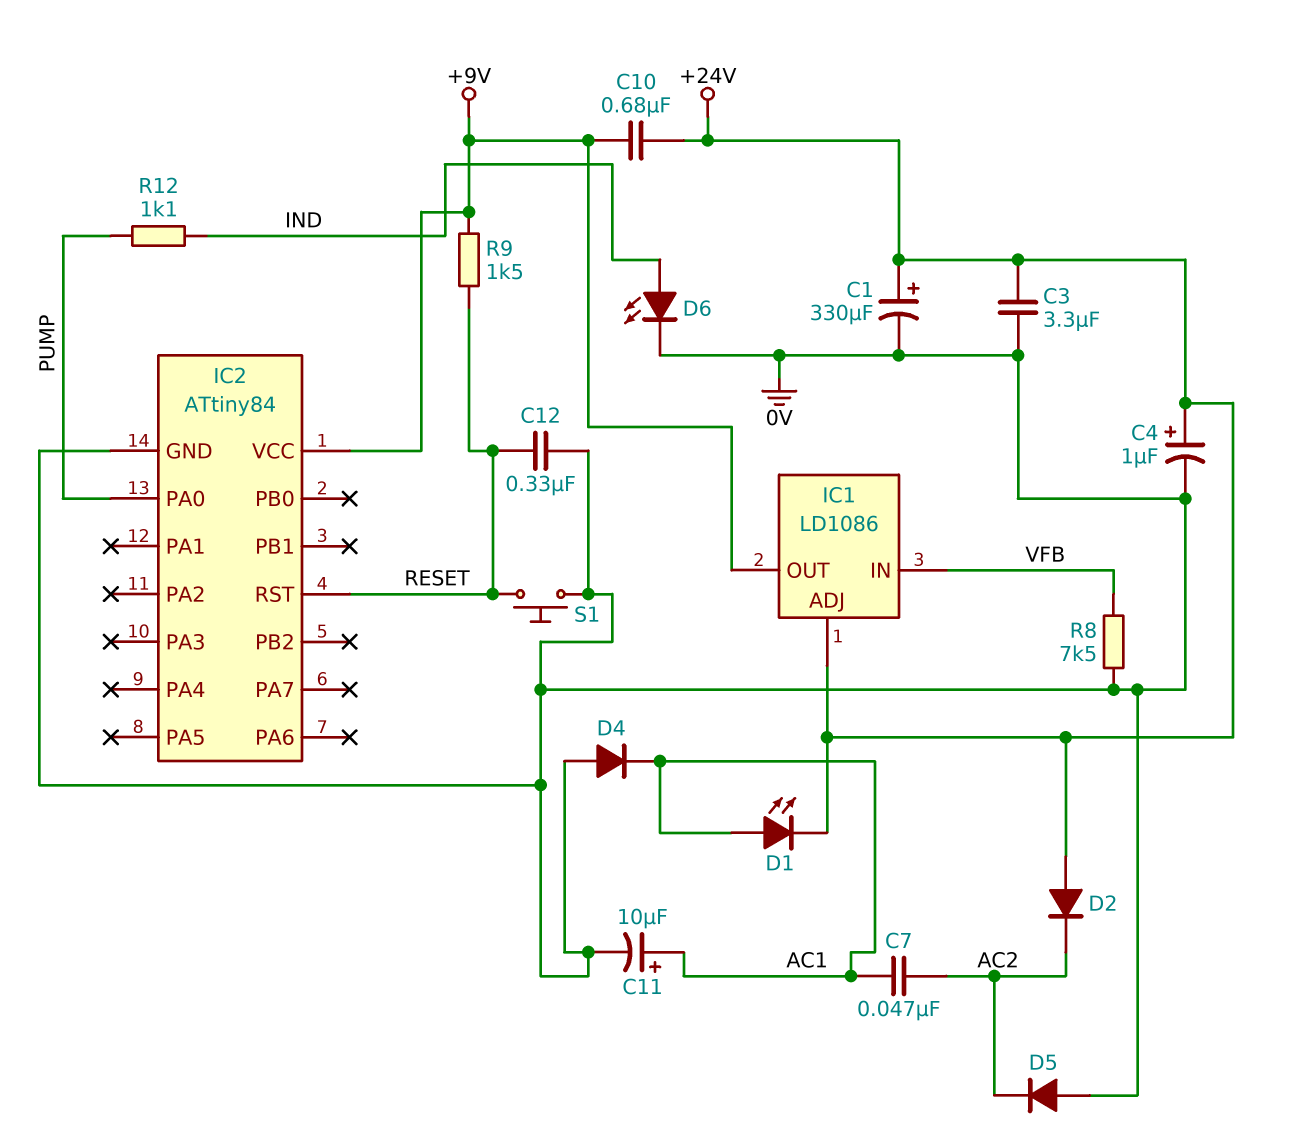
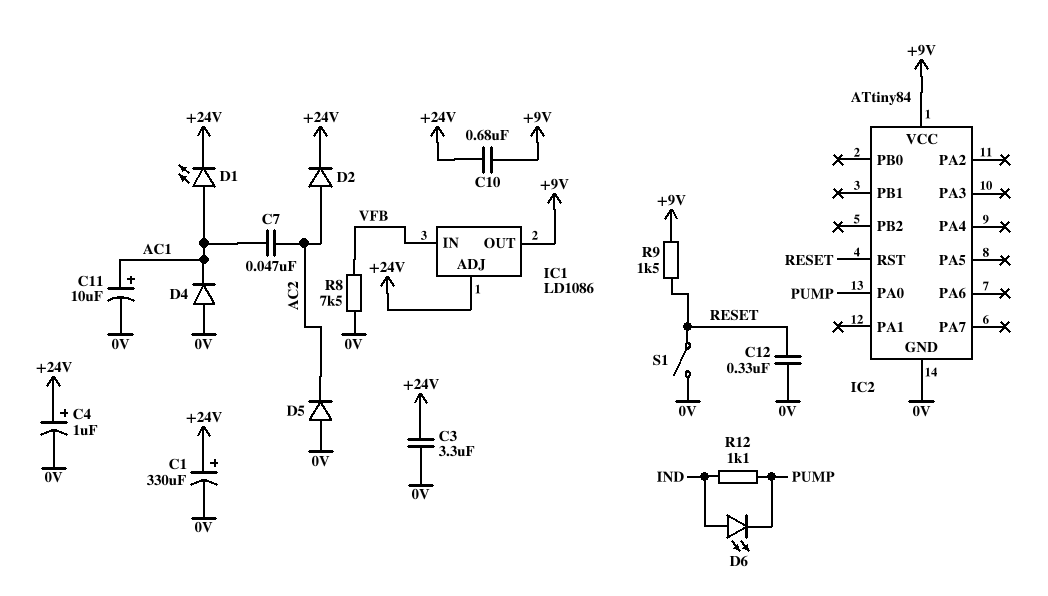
D2: diode (A +24V, K AC2) -> diode (A AC2, K +24V)
D6: LED (A IND, K 0V) -> LED (A IND, K PUMP)
S1: button (0V, RESET) -> switch (0V, RESET)

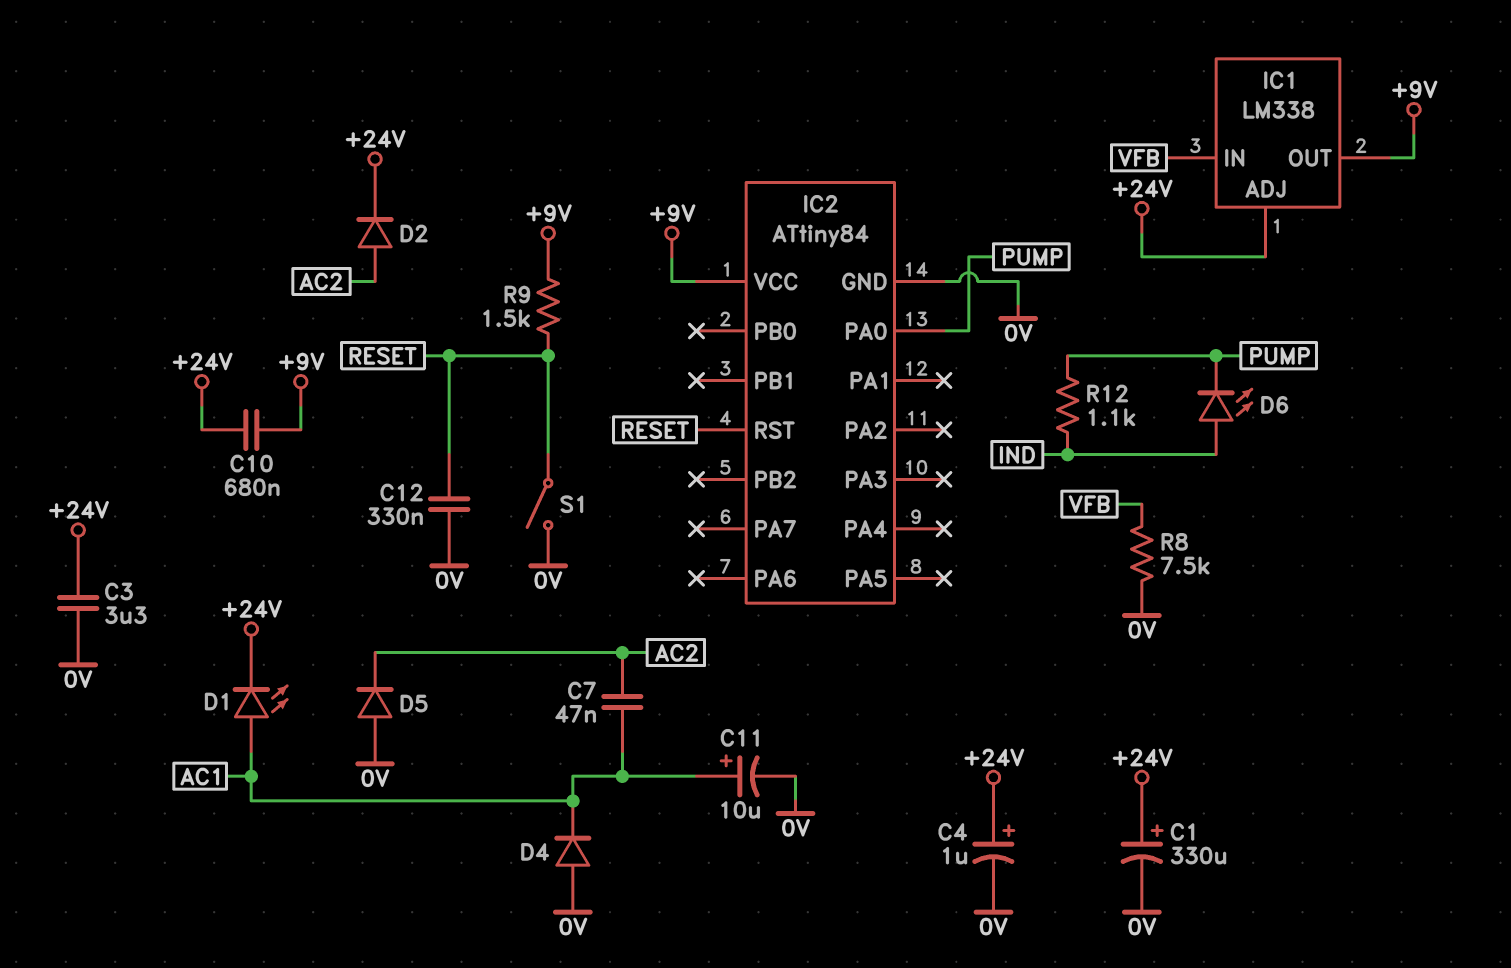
IC1: LD1086 -> LM338

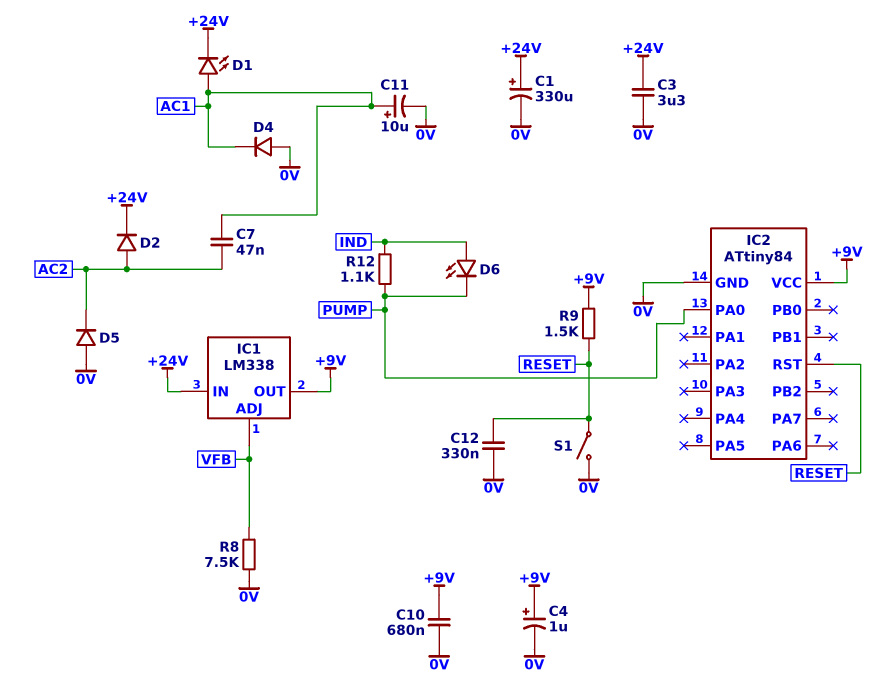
C4: 1uF (plus +24V, minus 0V) -> 1uF (plus +9V, minus 0V)
C10: 680nF (+9V, +24V) -> 680nF (+9V, 0V)
IC1 pin ADJ: +24V -> VFB
IC1 pin IN: VFB -> +24V

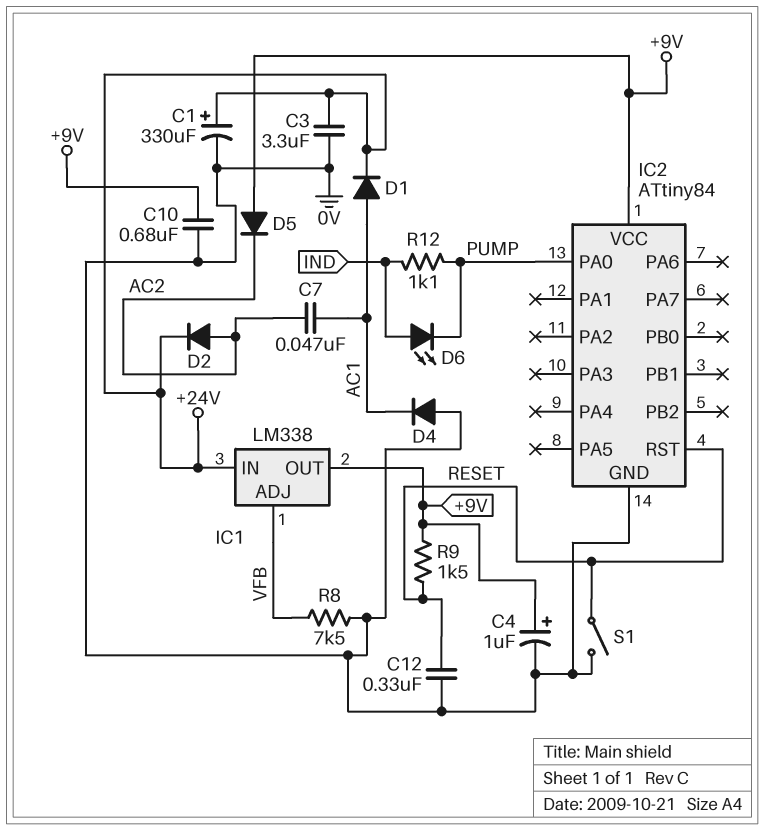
C11: 10uF (plus AC1, minus 0V) -> none
D1: LED (A AC1, K +24V) -> diode (A AC1, K +24V)
D5: diode (A 0V, K AC2) -> diode (A +9V, K AC2)

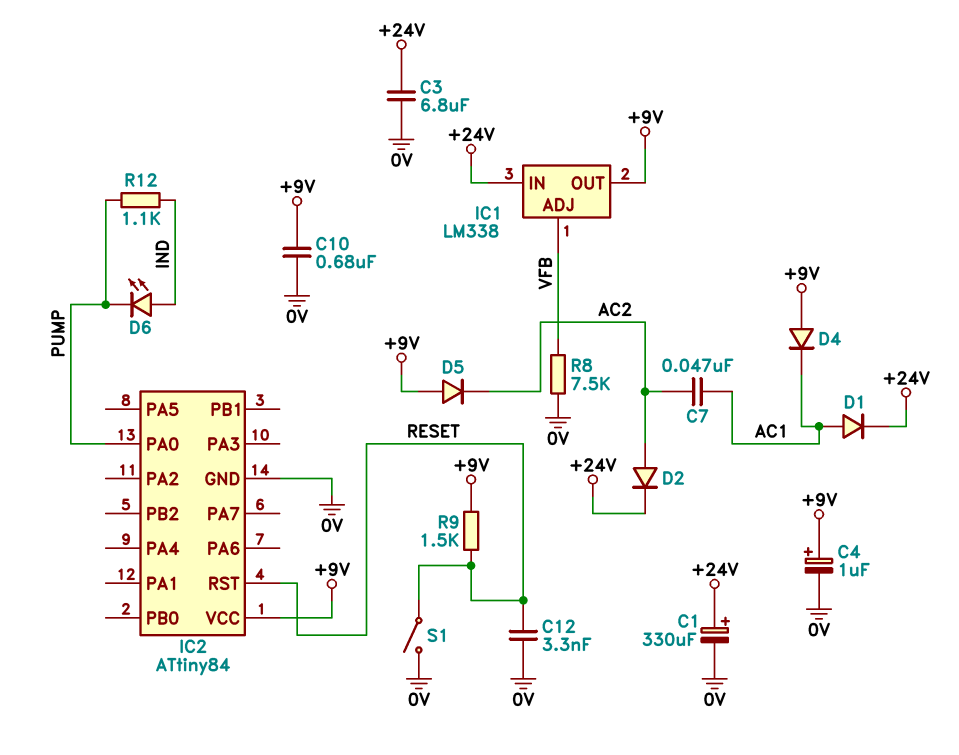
C3: 3.3uF (+24V, 0V) -> 6.8uF (+24V, 0V)
C12: 330nF (0V, RESET) -> 3.3nF (0V, RESET)
D4: diode (A 0V, K AC1) -> diode (A +9V, K AC1)

